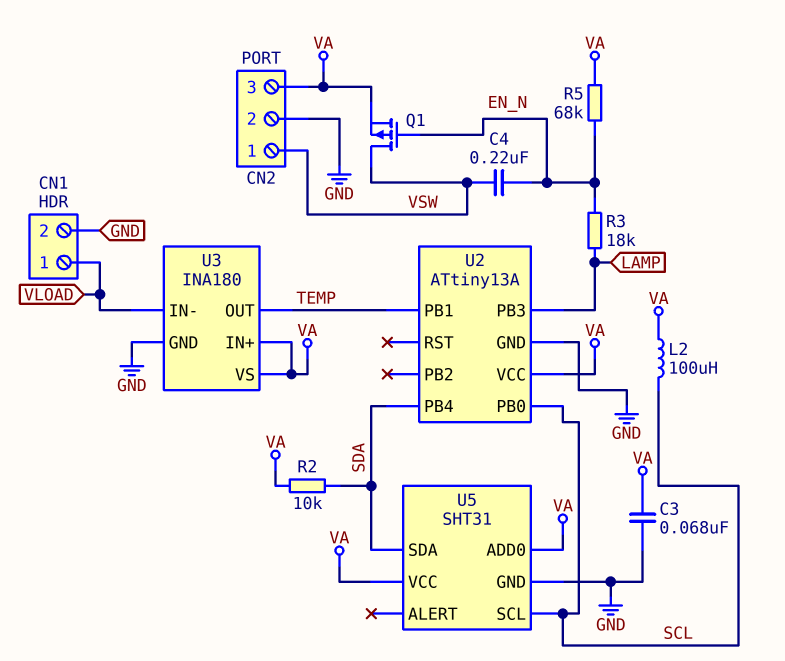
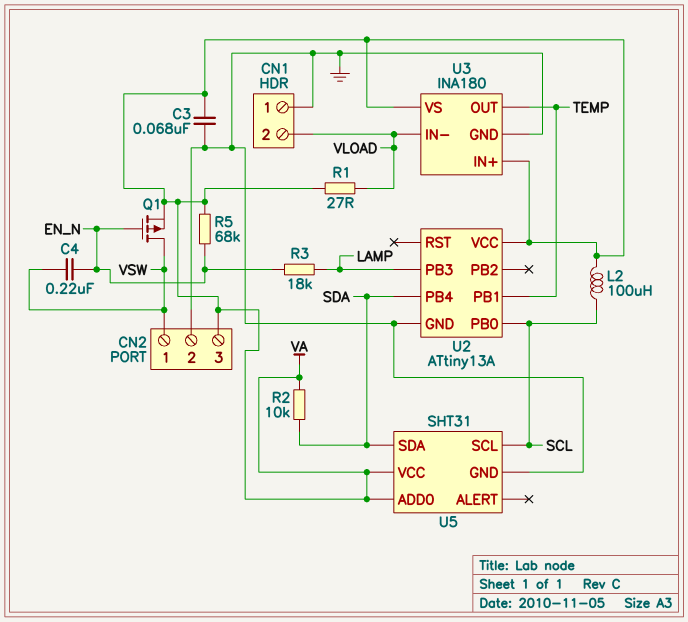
CN1 pin 1: VLOAD -> GND
CN1 pin 2: GND -> VLOAD
R1: none -> 27 (VA, VLOAD)

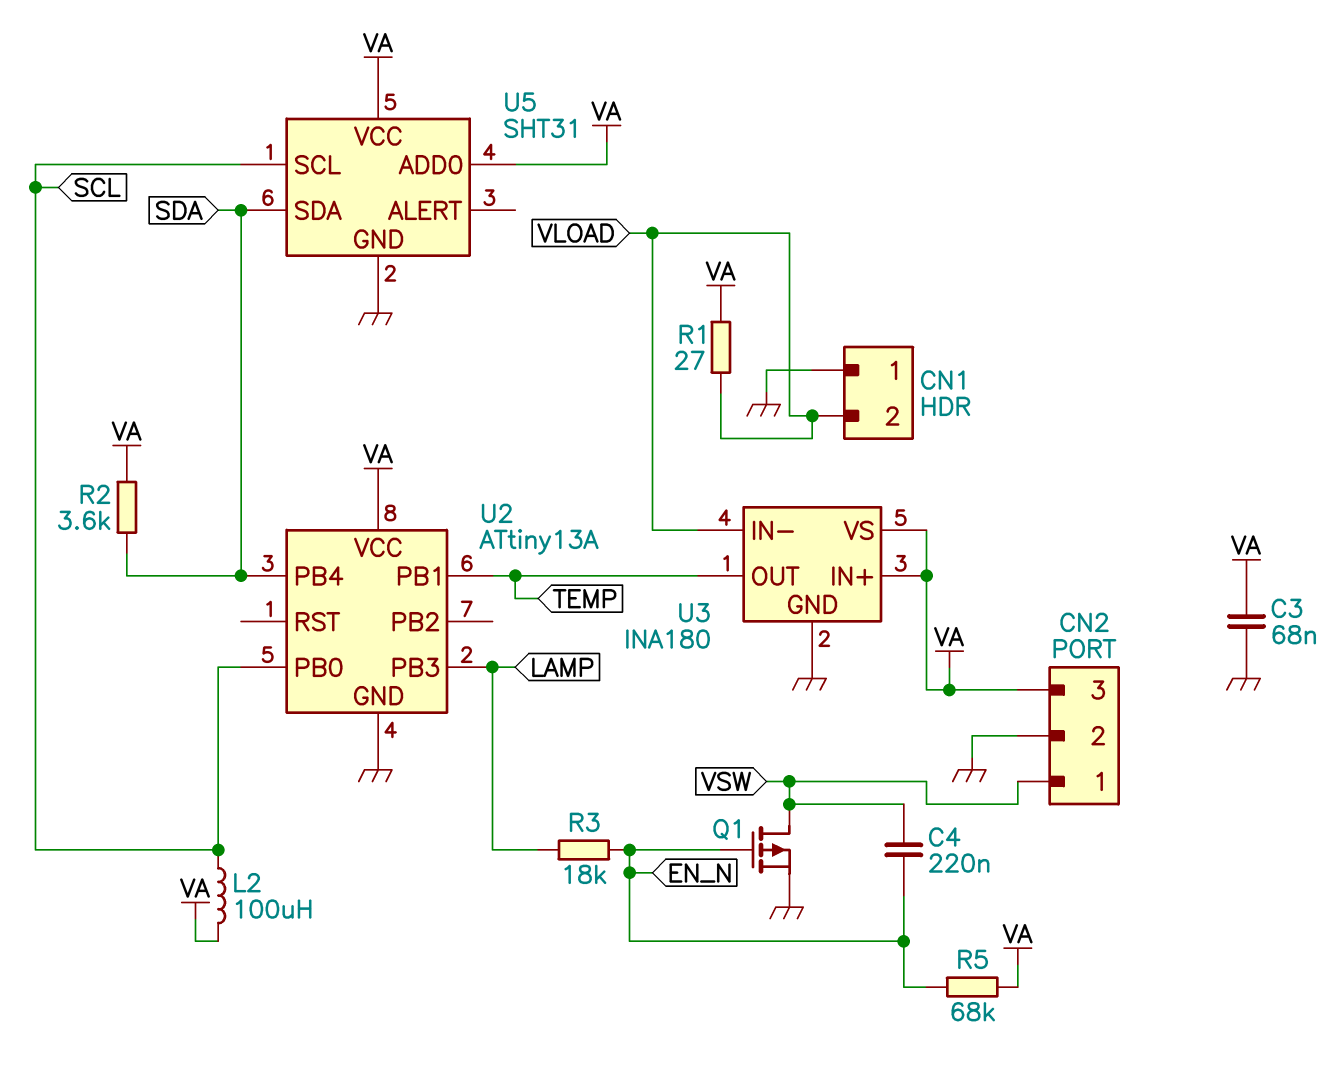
Q1: PMOS (G EN_N, D VSW, S VA) -> PMOS (G EN_N, D VSW, S GND)
R2: 10k (SDA, VA) -> 3.6k (SDA, VA)

